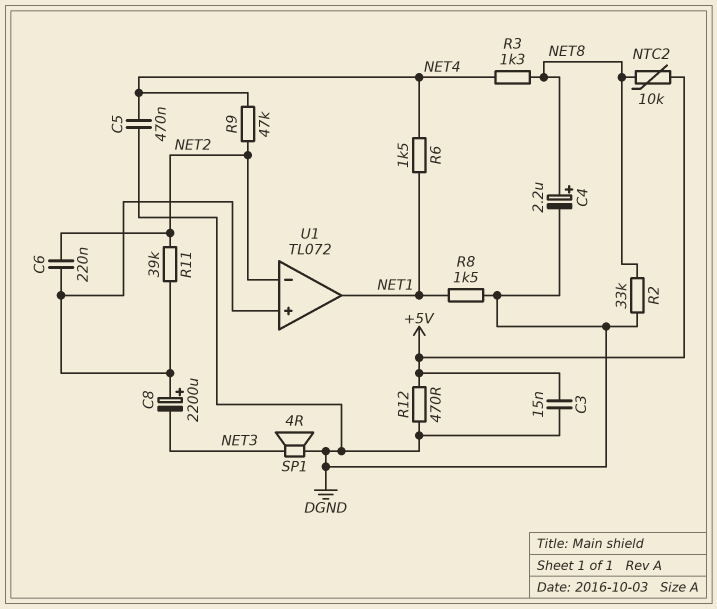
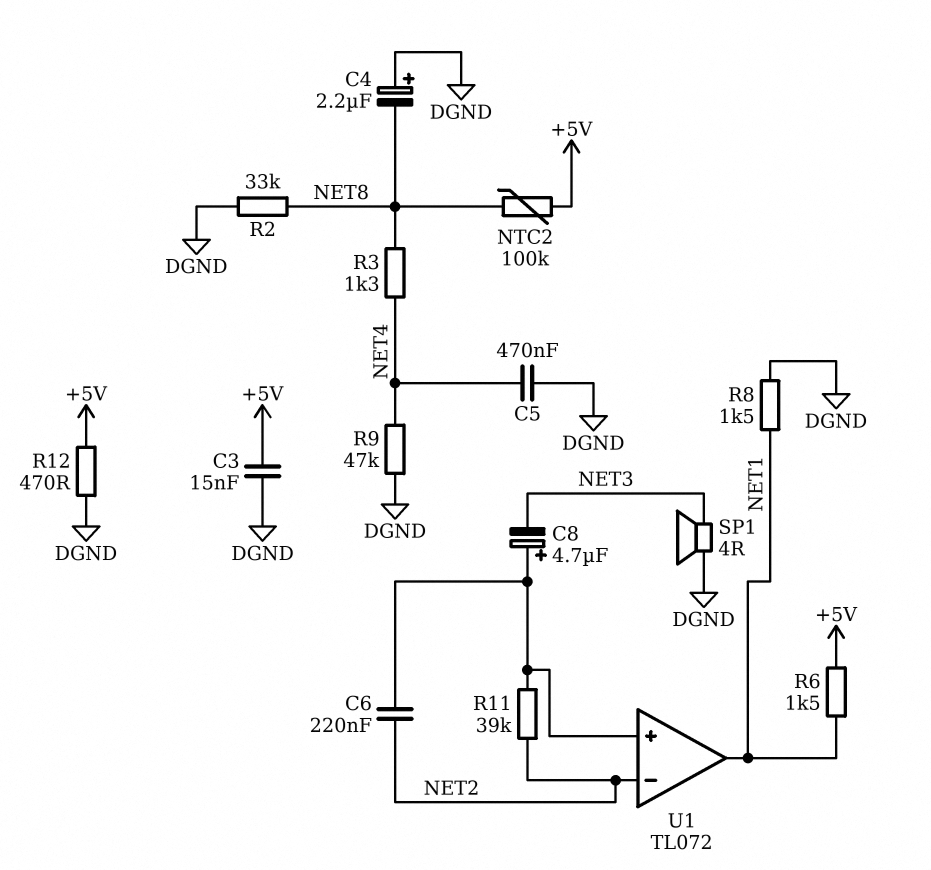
C4: 2.2uF (plus NET8, minus DGND) -> 2.2uF (plus DGND, minus NET8)
C8: 2200uF (plus U1/in+, minus NET3) -> 4.7uF (plus U1/in+, minus NET3)
NTC2: 10k (+5V, NET8) -> 100k (+5V, NET8)
R6: 1.5k (NET1, NET4) -> 1.5k (+5V, NET1)
R9: 47k (NET2, NET4) -> 47k (DGND, NET4)

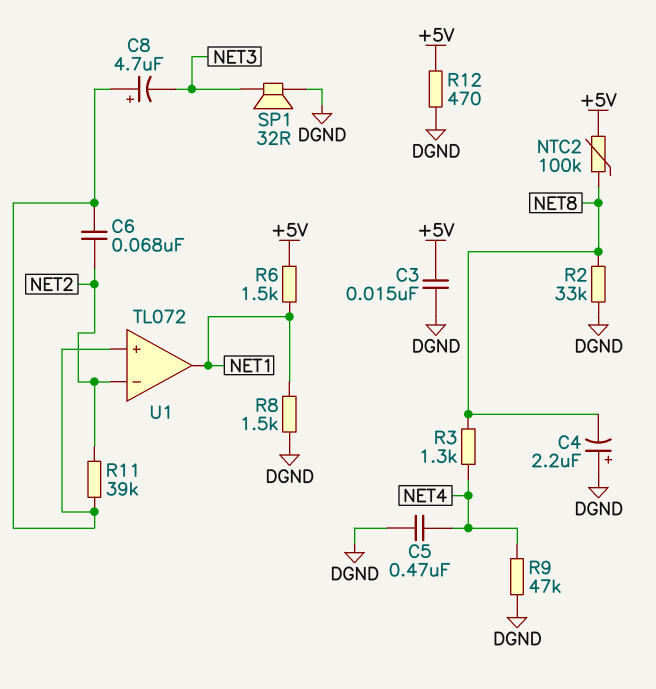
C6: 220nF (NET2, U1/in+) -> 68nF (NET2, U1/in+)
SP1: speaker 4R (DGND, NET3) -> speaker 32R (DGND, NET3)

